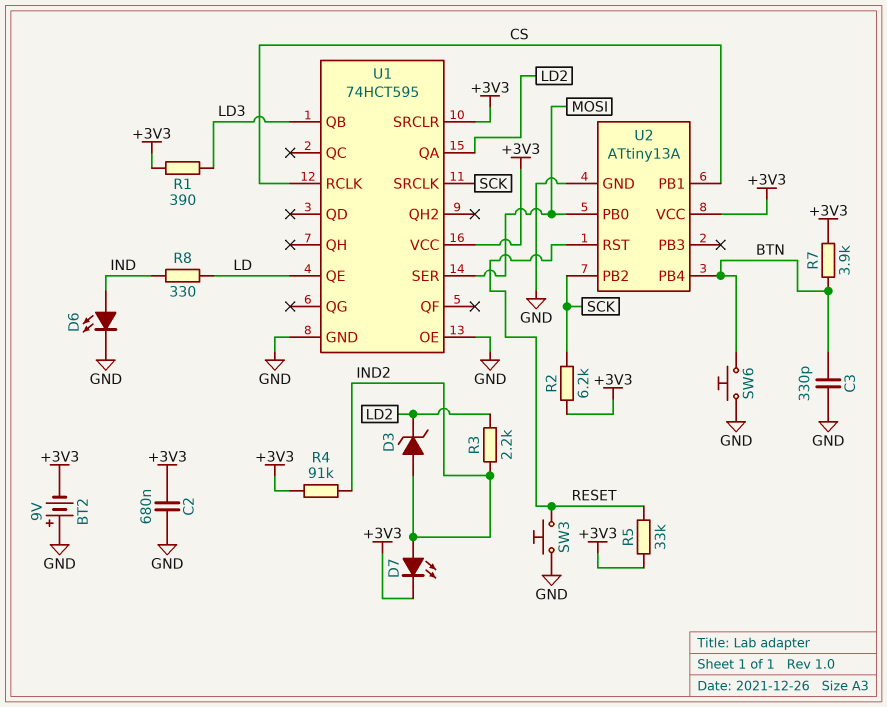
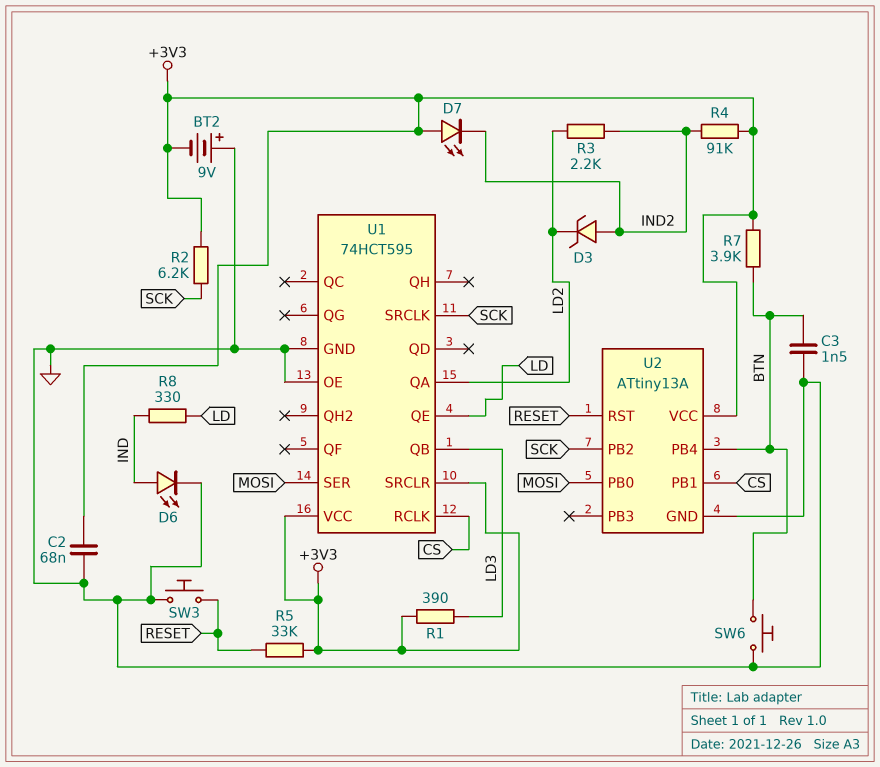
C2: 680nF (+3V3, GND) -> 68nF (+3V3, GND)
C3: 330pF (BTN, GND) -> 1.5nF (BTN, GND)
D7: LED (A IND2, K +3V3) -> LED (A +3V3, K IND2)

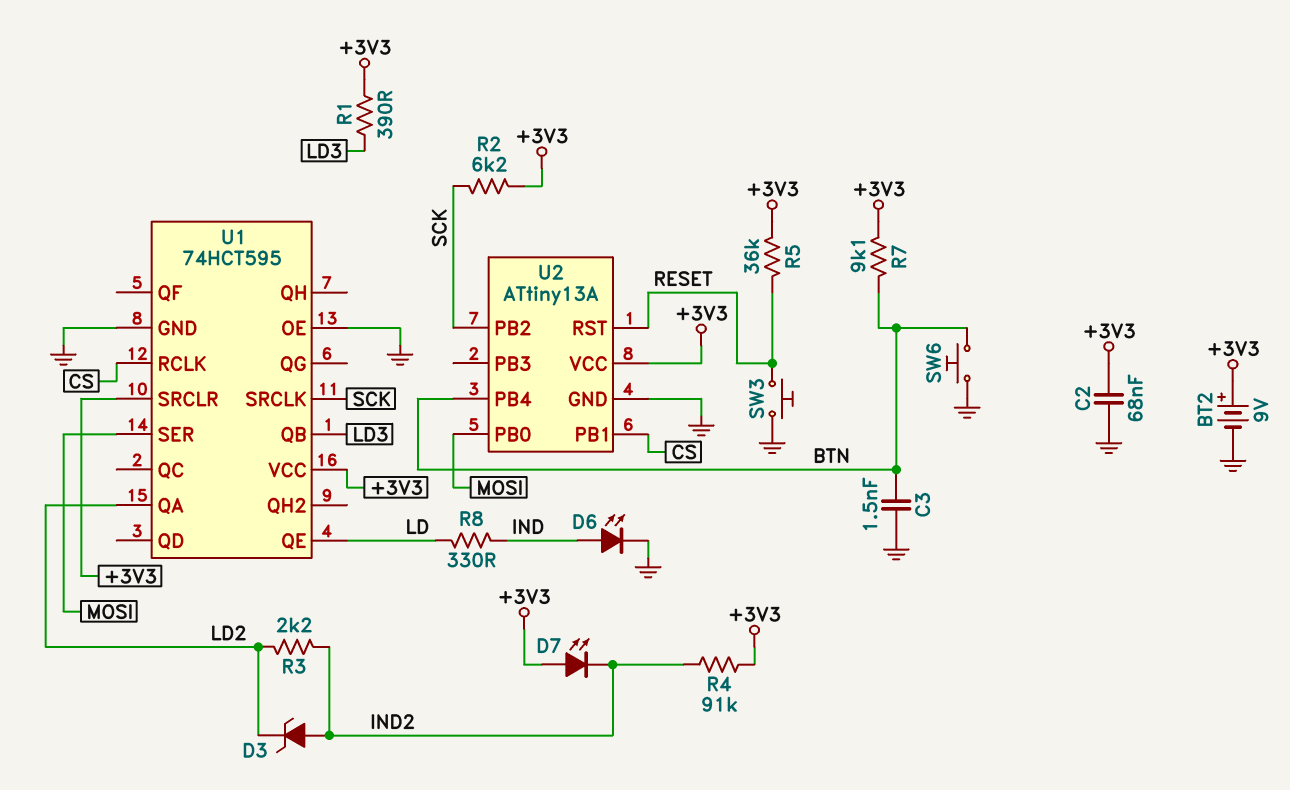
BT2: 9V (plus GND, minus +3V3) -> 9V (plus +3V3, minus GND)
R5: 33k (+3V3, RESET) -> 36k (+3V3, RESET)
R7: 3.9k (+3V3, BTN) -> 9.1k (+3V3, BTN)

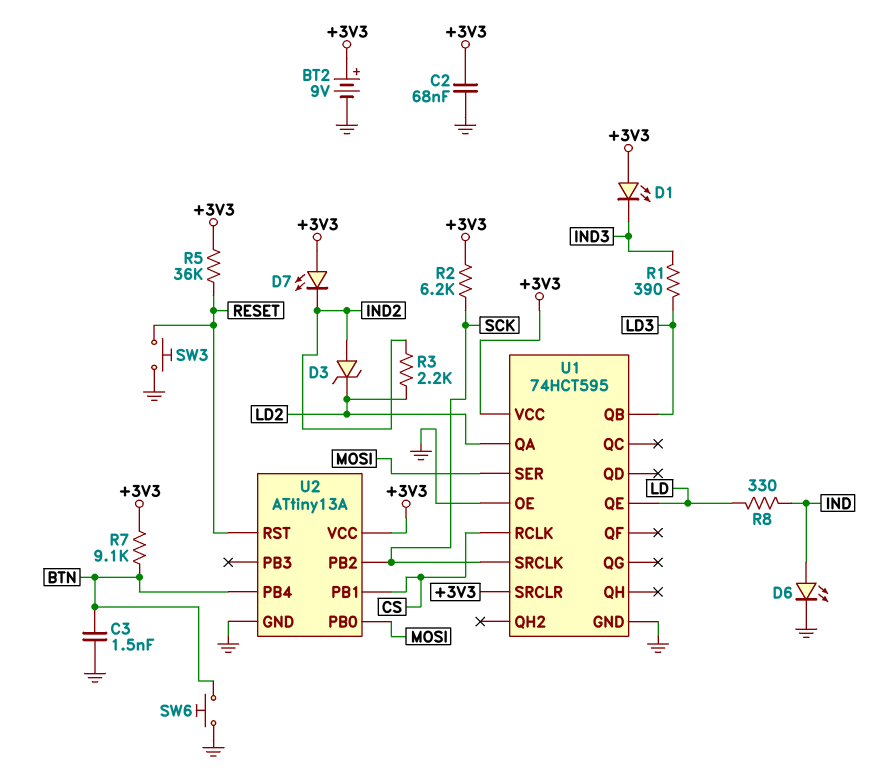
D1: none -> LED (A +3V3, K IND3)
R1: 390 (+3V3, LD3) -> 390 (IND3, LD3)
R4: 91k (+3V3, IND2) -> none

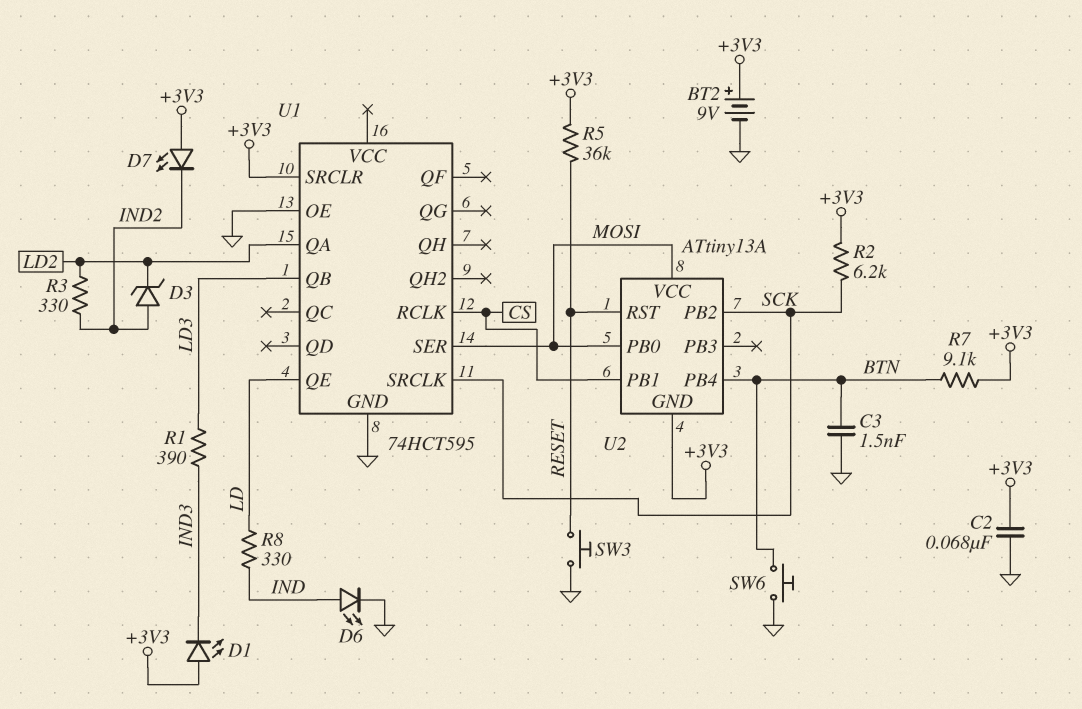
R3: 2.2k (IND2, LD2) -> 330 (IND2, LD2)
U1 pin VCC: +3V3 -> none
U2 pin GND: GND -> +3V3
U2 pin VCC: +3V3 -> MOSI

